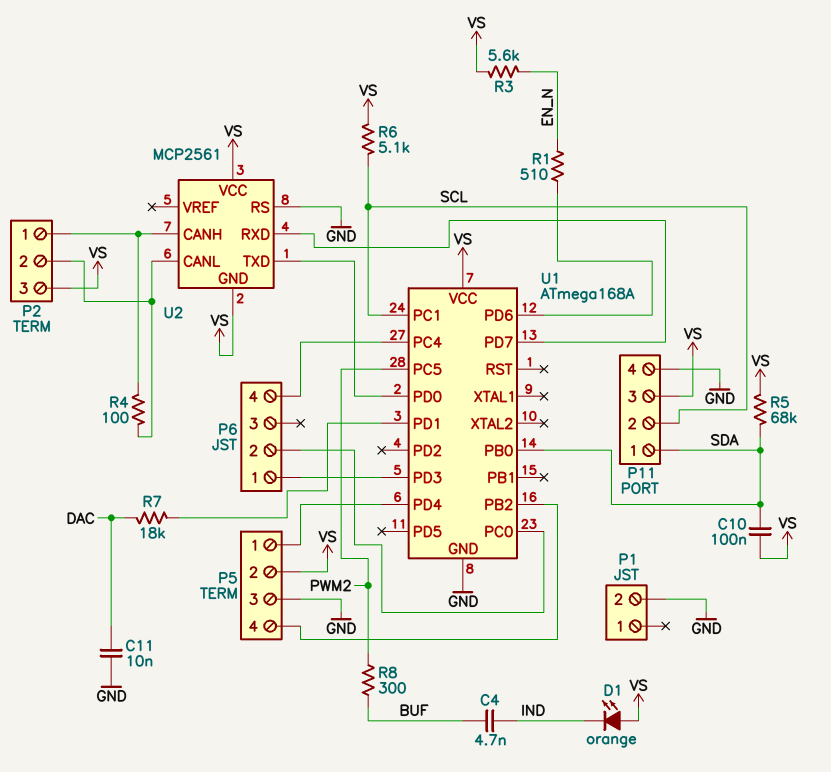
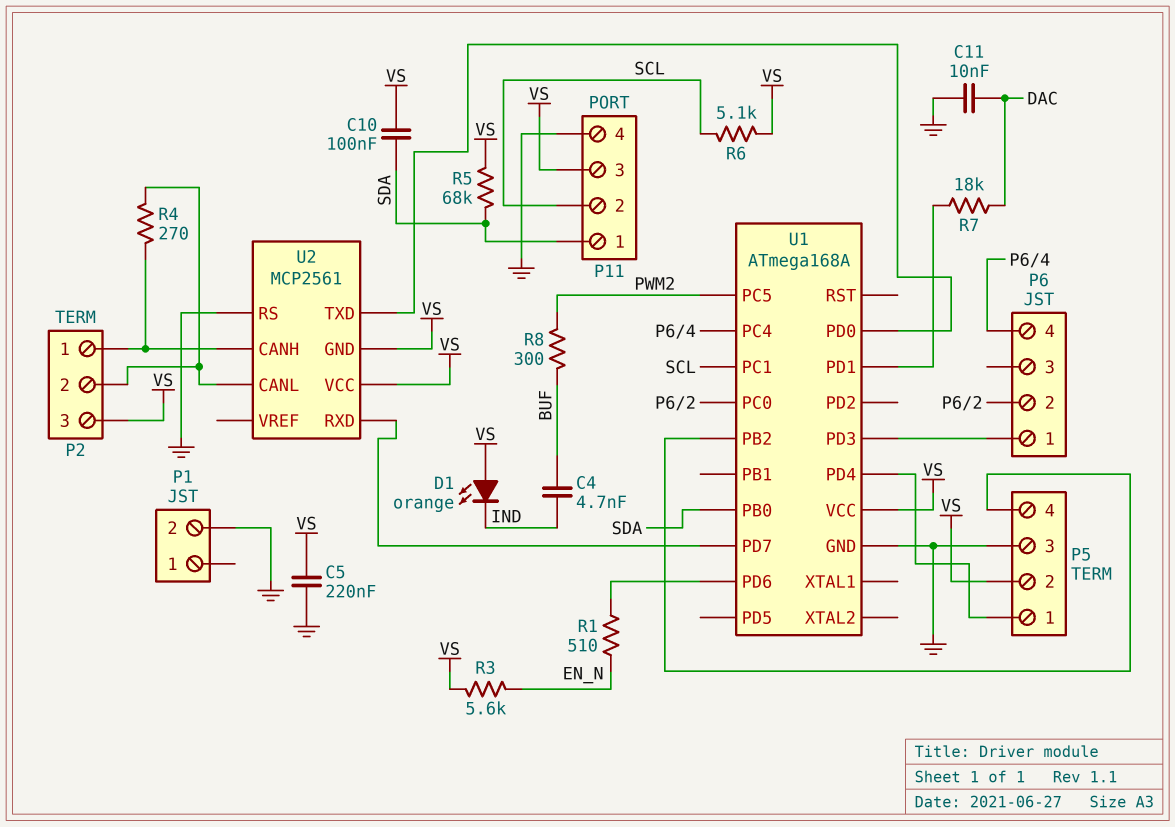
C5: none -> 220nF (GND, VS)
R4: 100 (P2/1, P2/2) -> 270 (P2/1, P2/2)

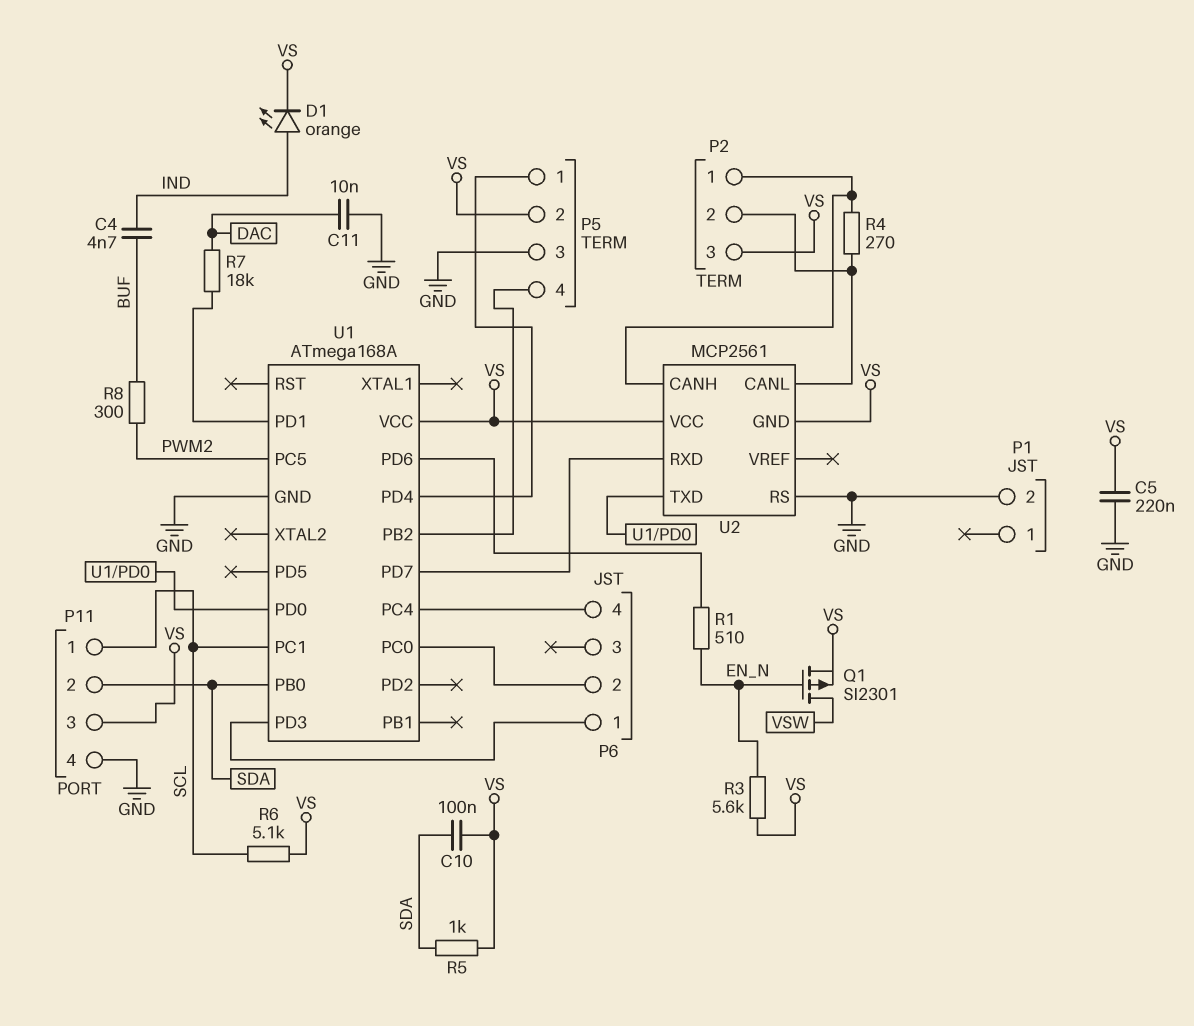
D1: LED orange (A VS, K IND) -> LED orange (A IND, K VS)
P11 pin 1: SDA -> SCL
P11 pin 2: SCL -> SDA
Q1: none -> PMOS SI2301 (G EN_N, D VSW, S VS)
R5: 68k (SDA, VS) -> 1k (SDA, VS)

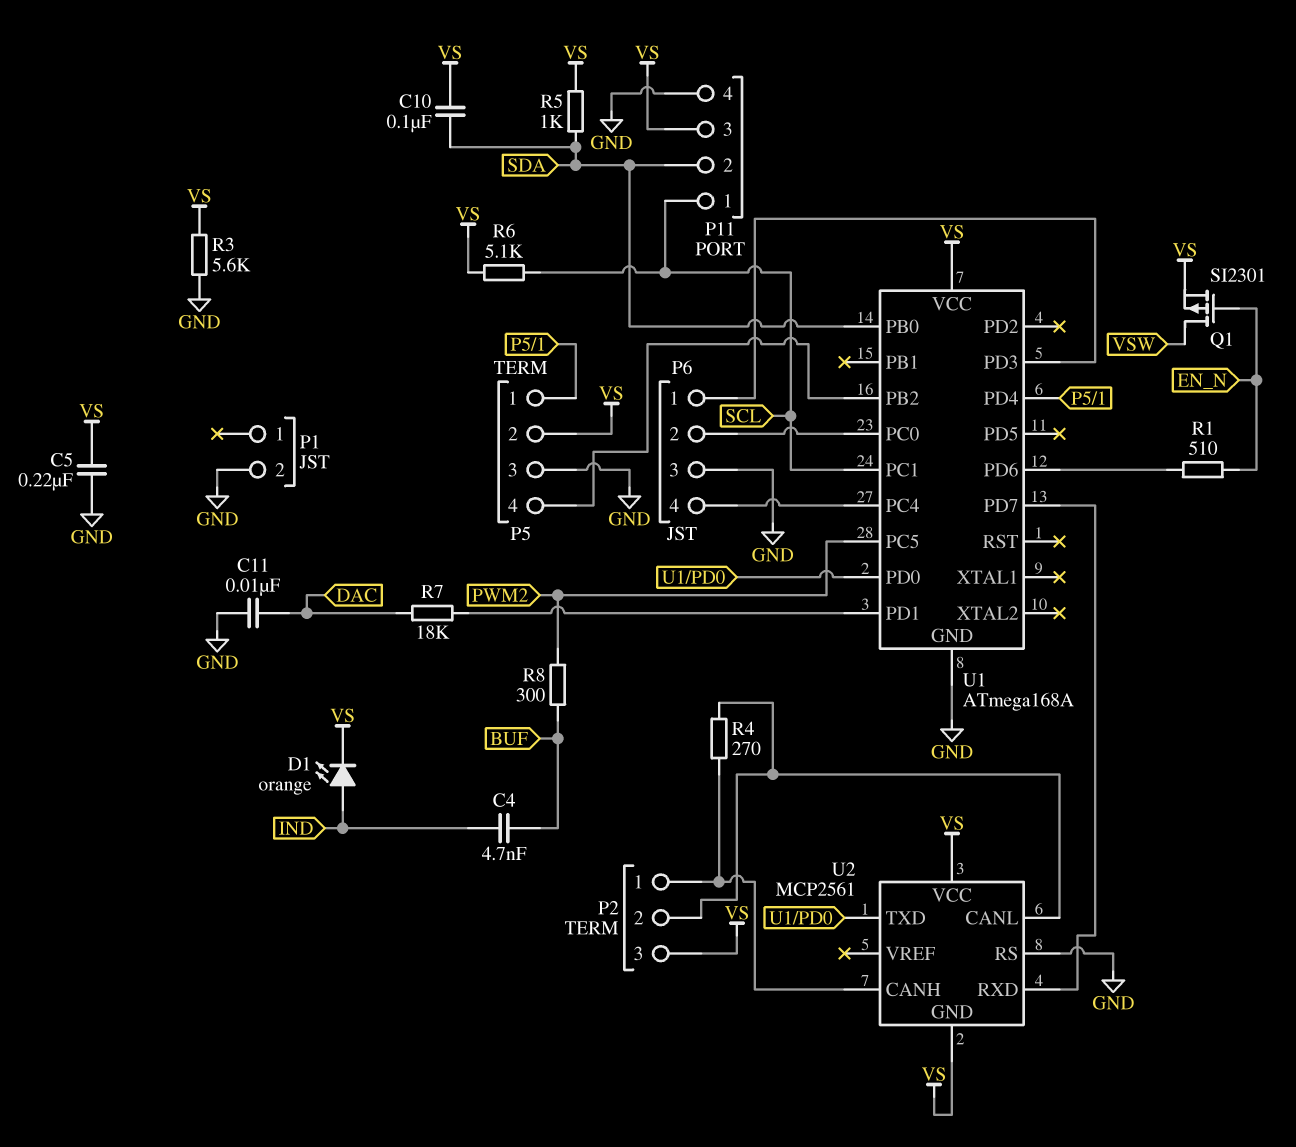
P6 pin 3: none -> GND
R3: 5.6k (EN_N, VS) -> 5.6k (GND, VS)

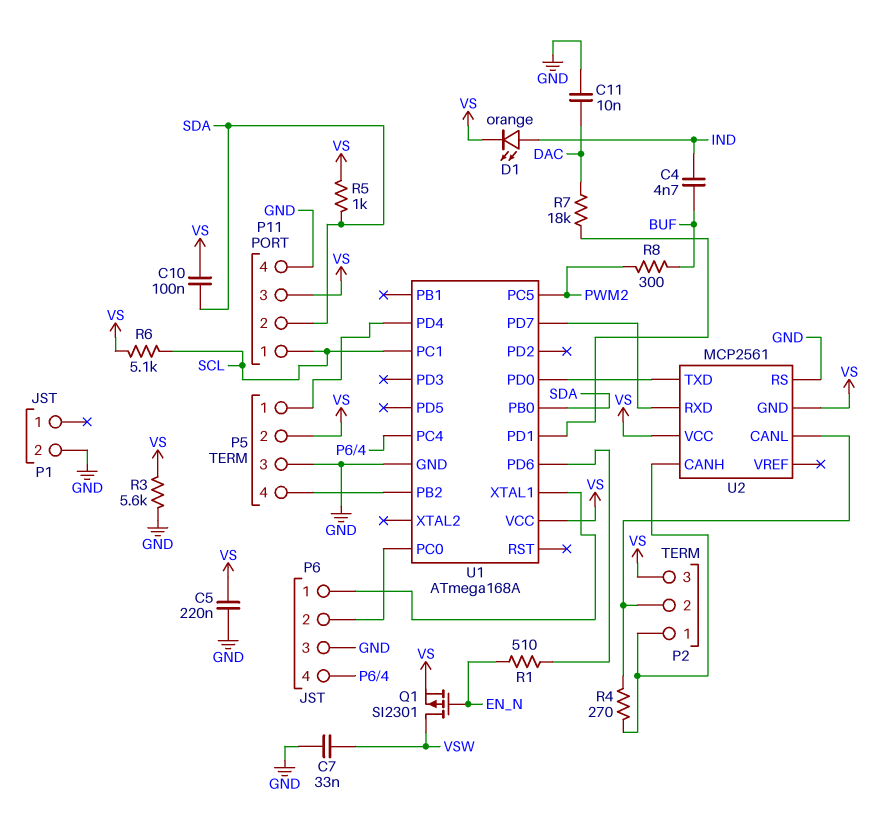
C7: none -> 33nF (GND, VSW)
U1 pin PD3: P6/1 -> none
U1 pin XTAL1: none -> P6/1

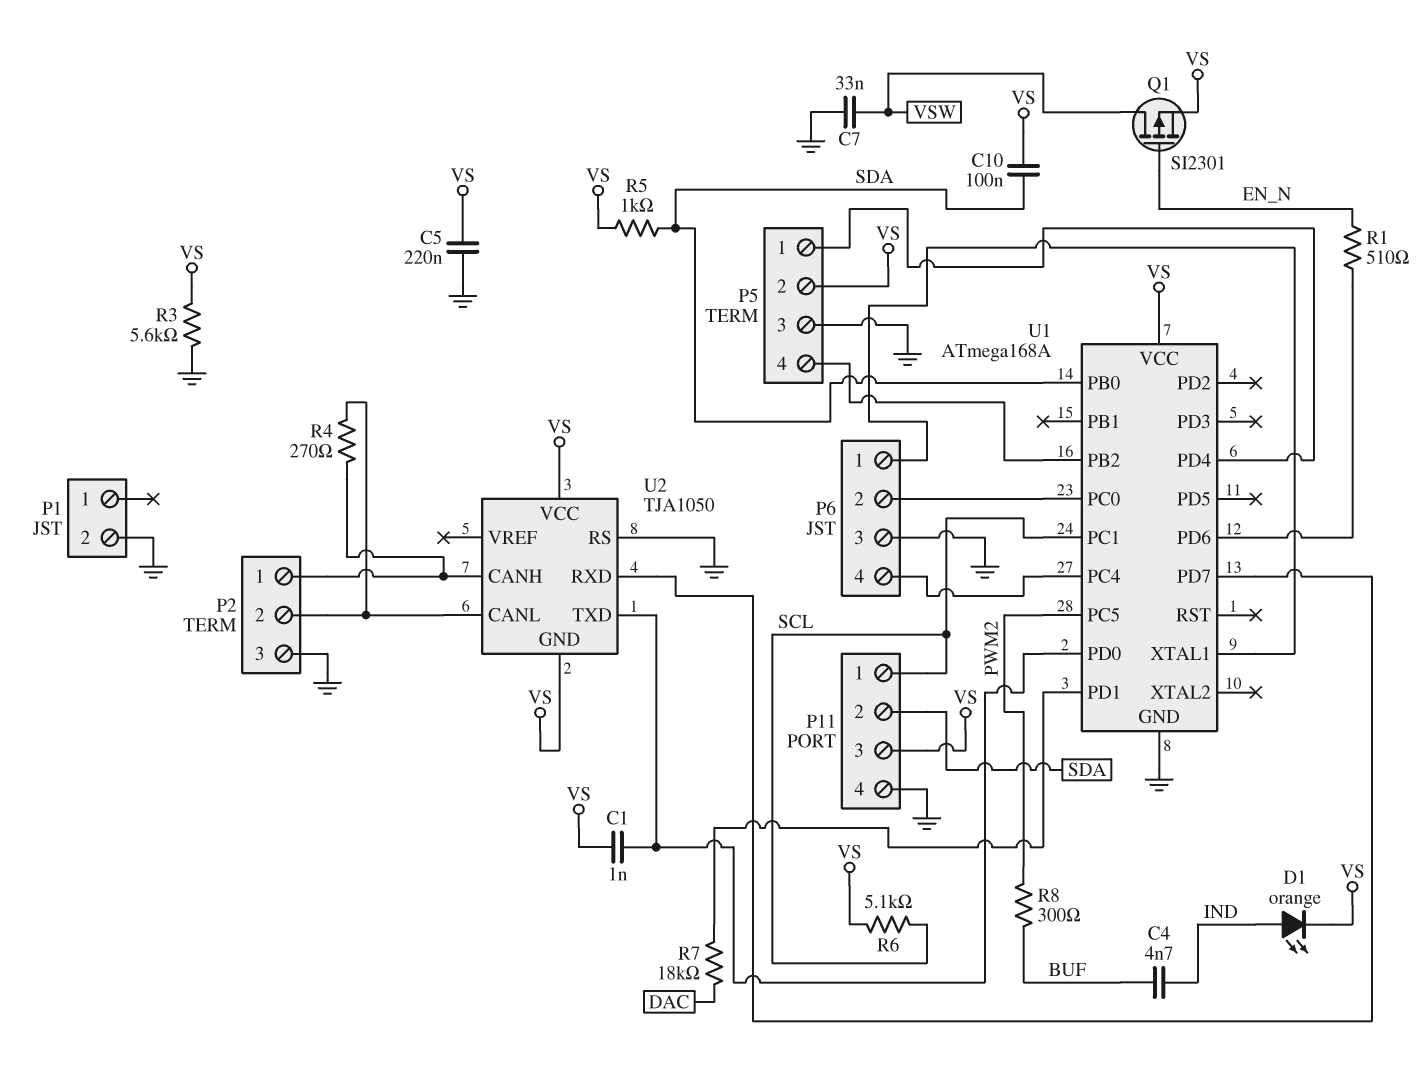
C1: none -> 1nF (U1/PD0, VS)
C11: 10nF (DAC, GND) -> none
P2 pin 3: VS -> GND
U2: MCP2561 -> TJA1050

